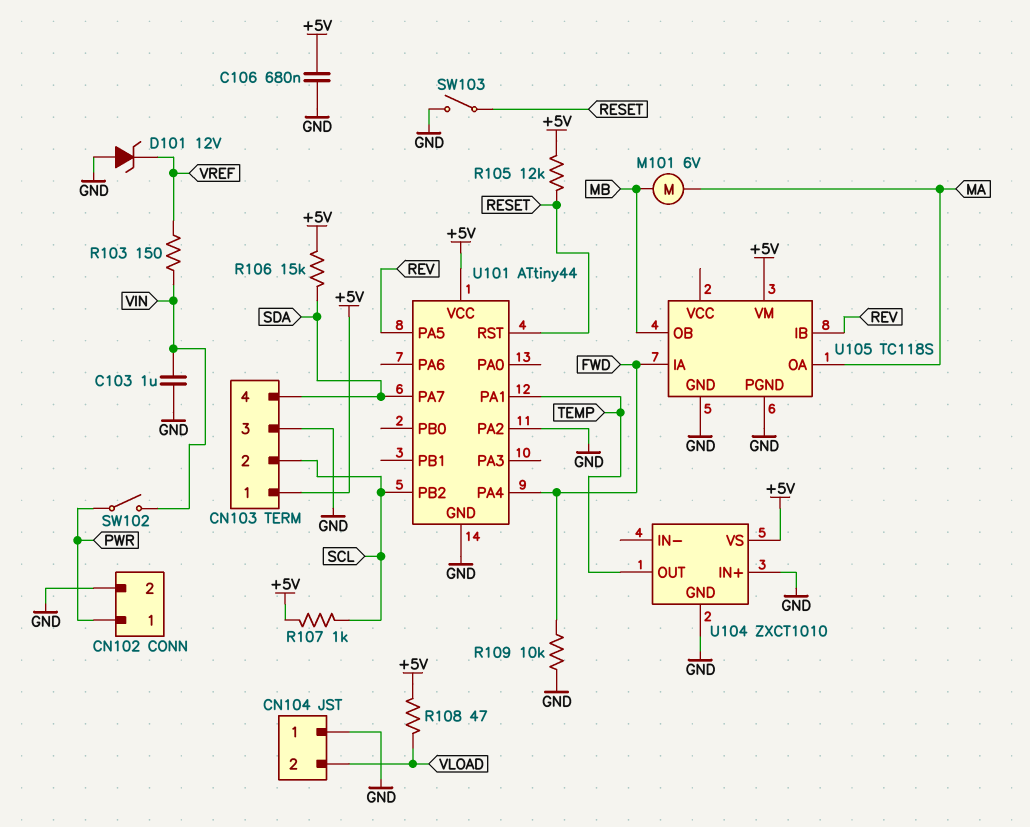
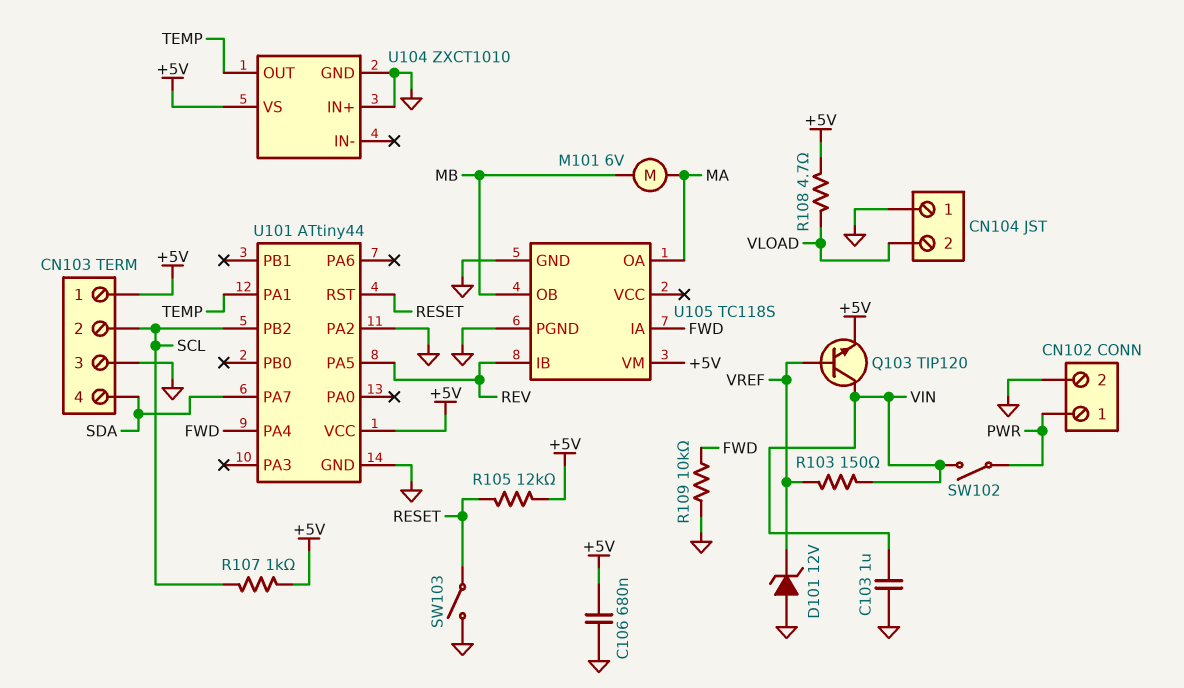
Q103: none -> NPN TIP120 (B VREF, C VIN, E +5V)
R106: 15k (+5V, SDA) -> none
R108: 47 (+5V, VLOAD) -> 4.7 (+5V, VLOAD)

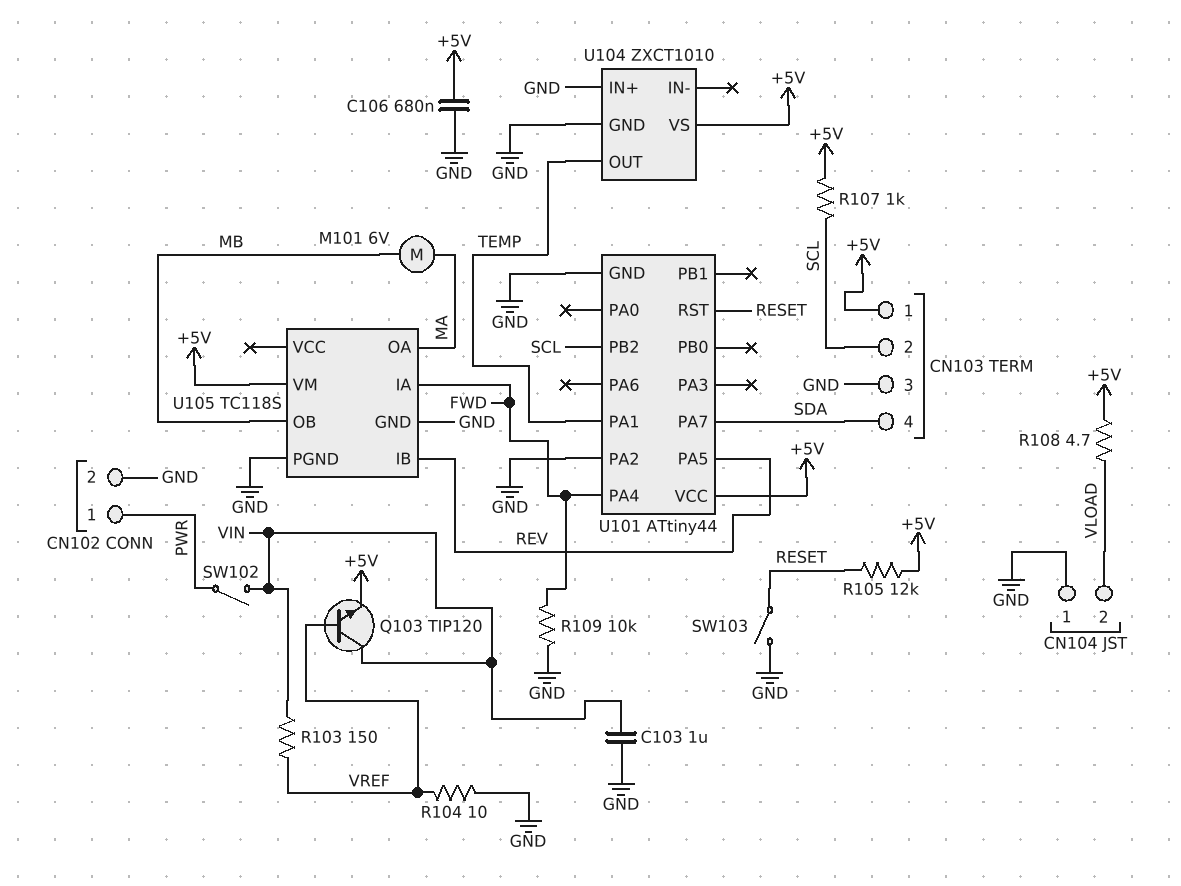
D101: zener 12V (A GND, K VREF) -> none
R104: none -> 10 (GND, VREF)

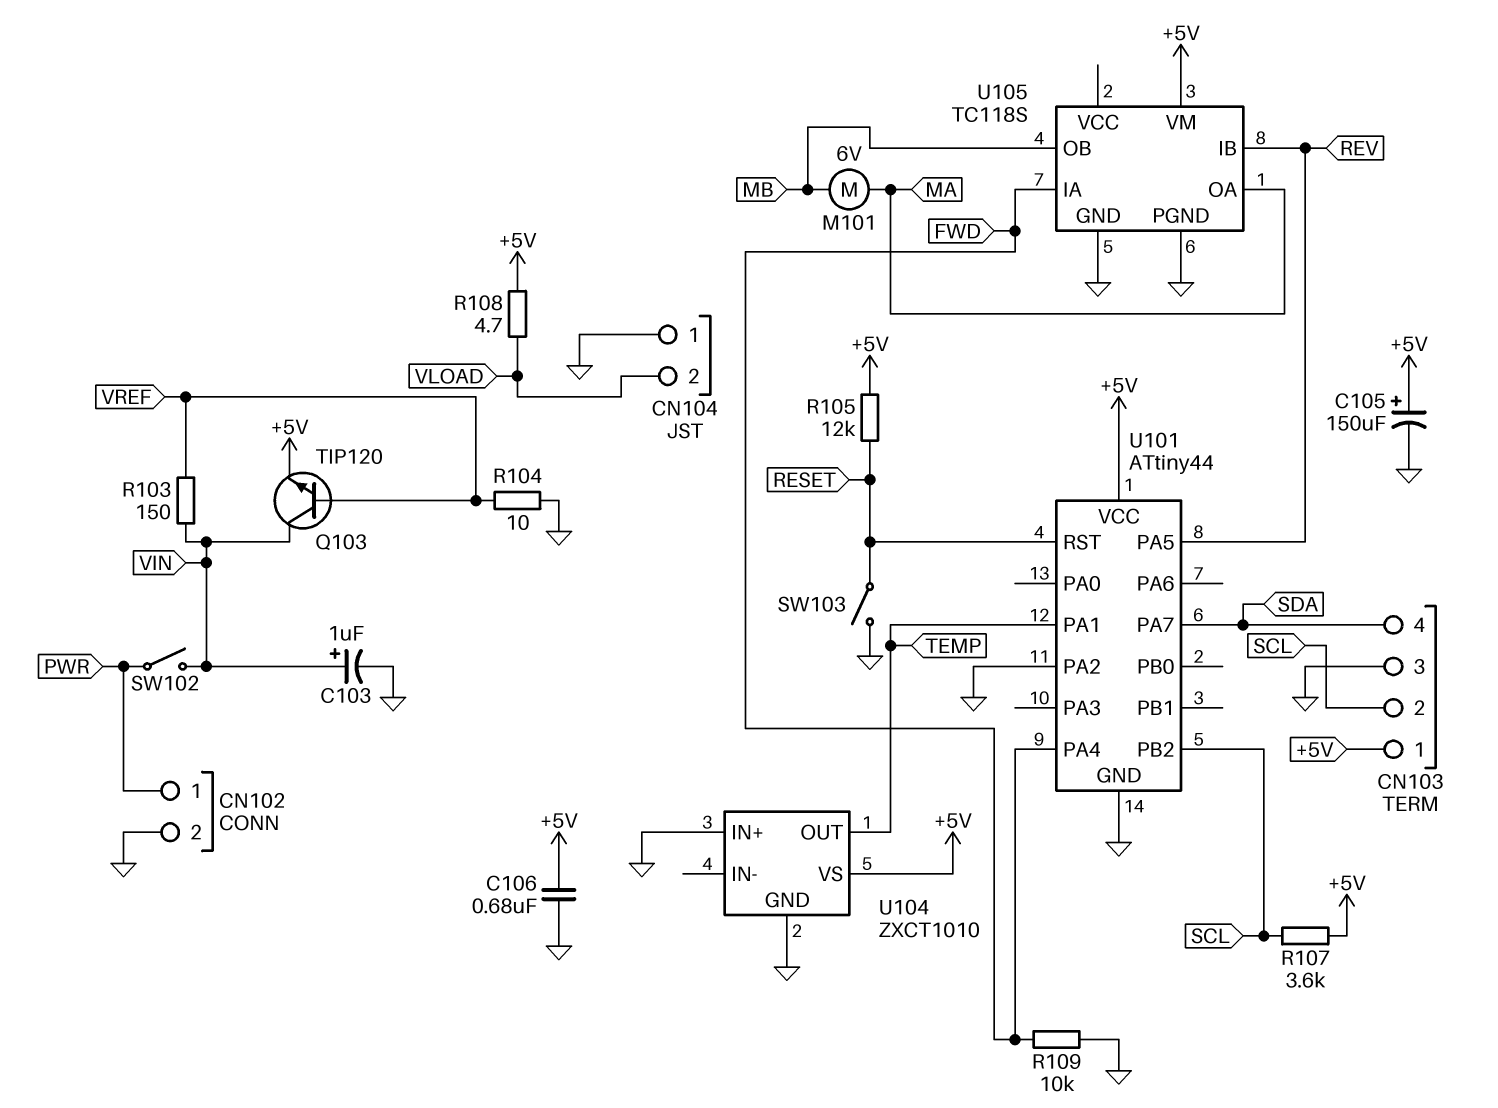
C103: 1uF (GND, VIN) -> 1uF (plus VIN, minus GND)
C105: none -> 150uF (plus +5V, minus GND)
R107: 1k (+5V, SCL) -> 3.6k (+5V, SCL)

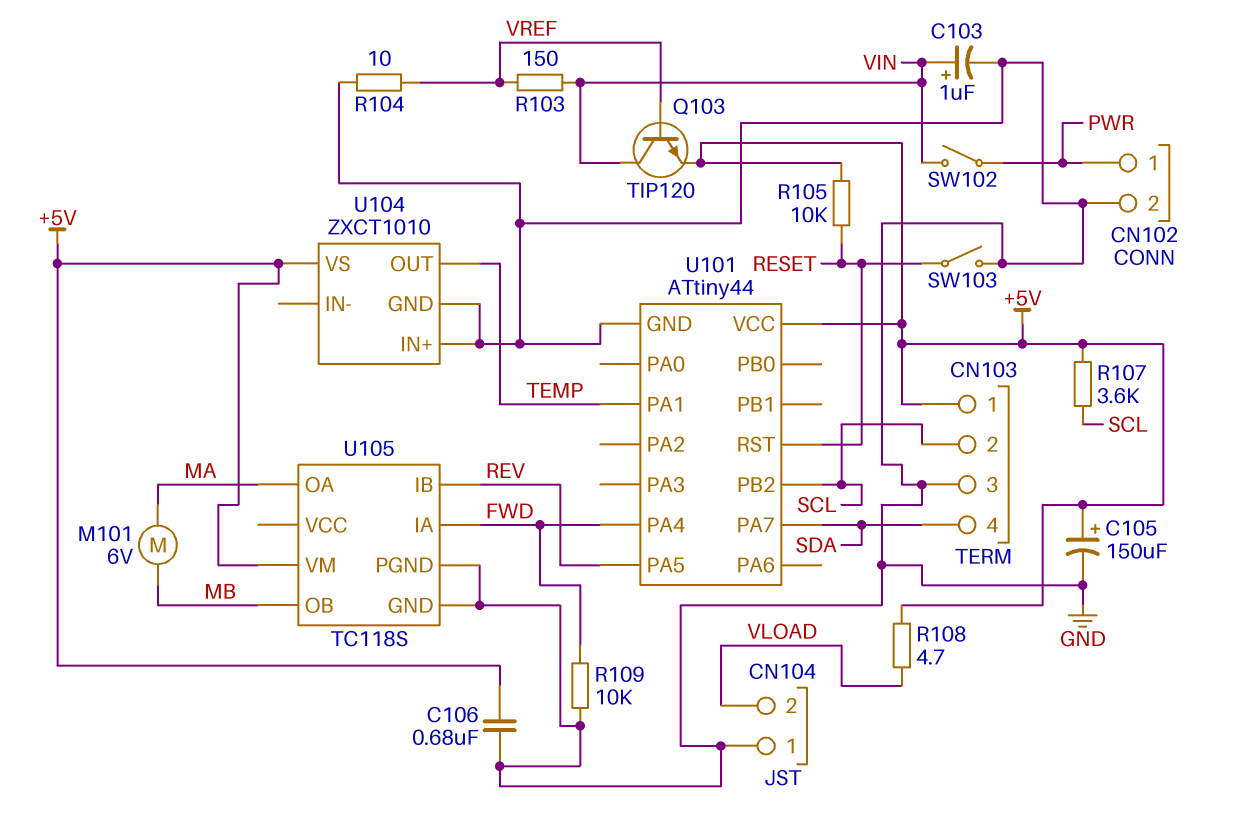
R105: 12k (+5V, RESET) -> 10k (+5V, RESET)
U101 pin PA2: GND -> none

